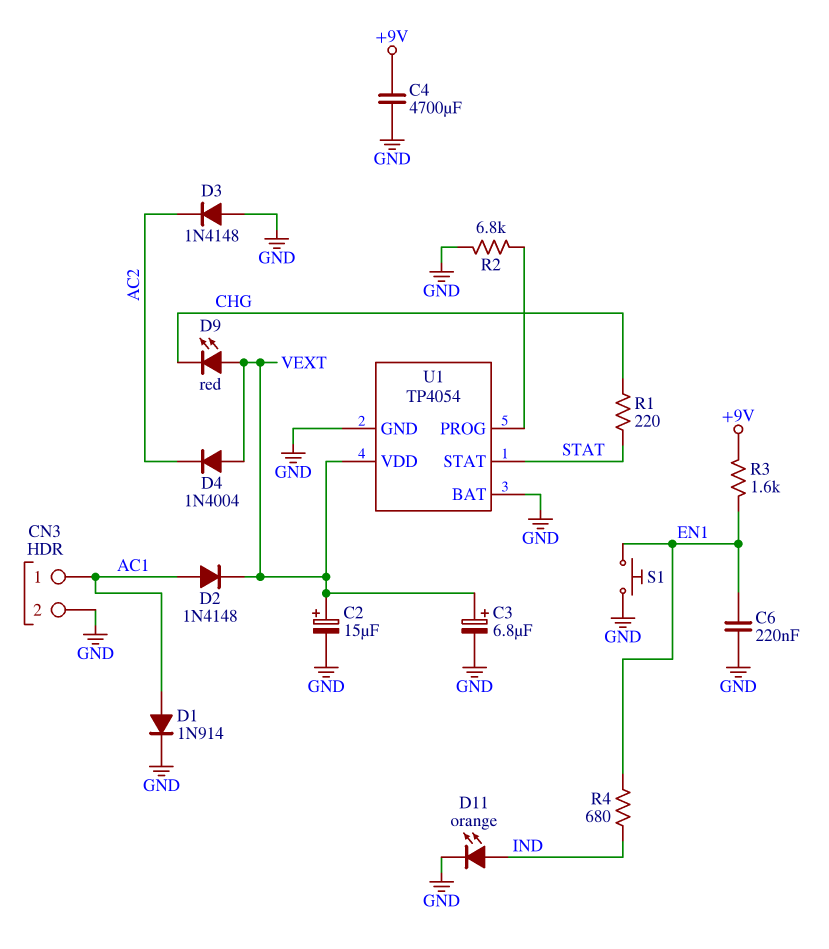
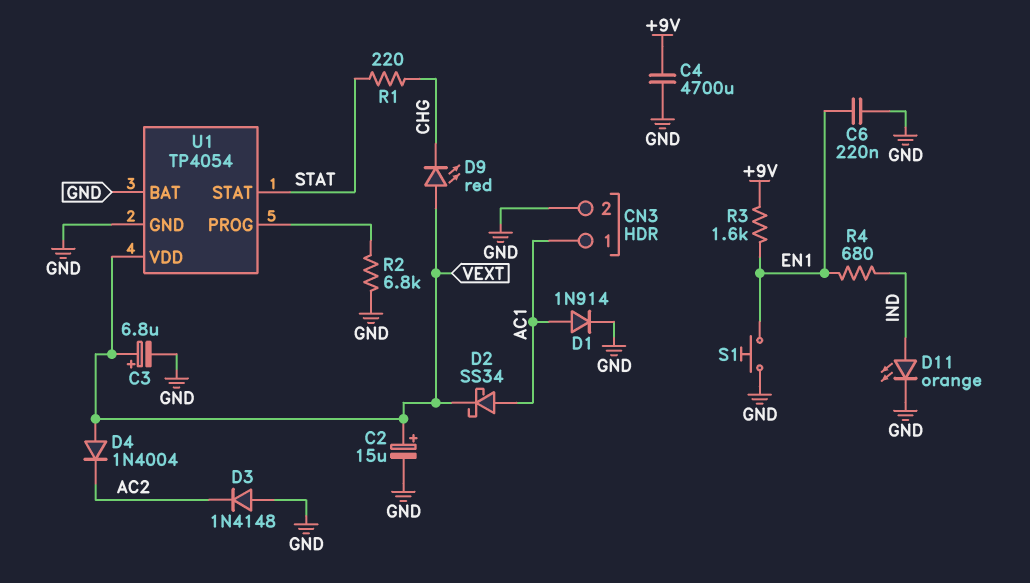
D2: diode 1N4148 (A AC1, K VEXT) -> schottky SS34 (A AC1, K VEXT)

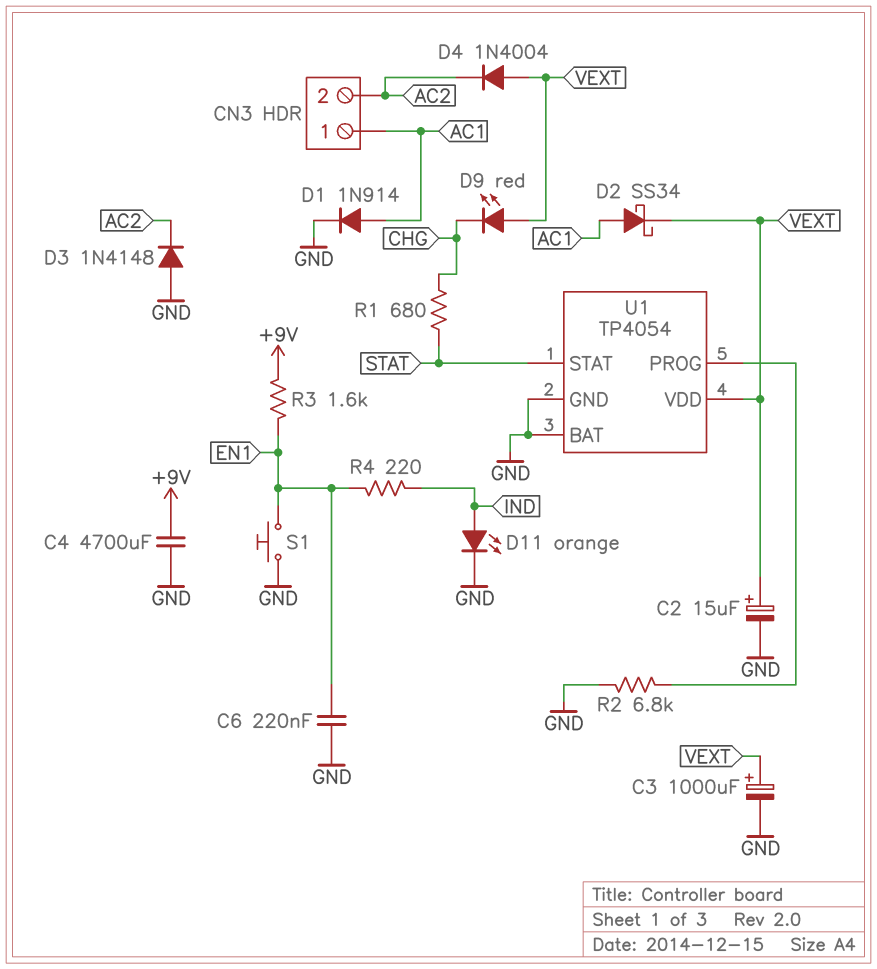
C3: 6.8uF (plus VEXT, minus GND) -> 1000uF (plus VEXT, minus GND)
CN3 pin 2: GND -> AC2
R1: 220 (CHG, STAT) -> 680 (CHG, STAT)
R4: 680 (EN1, IND) -> 220 (EN1, IND)

